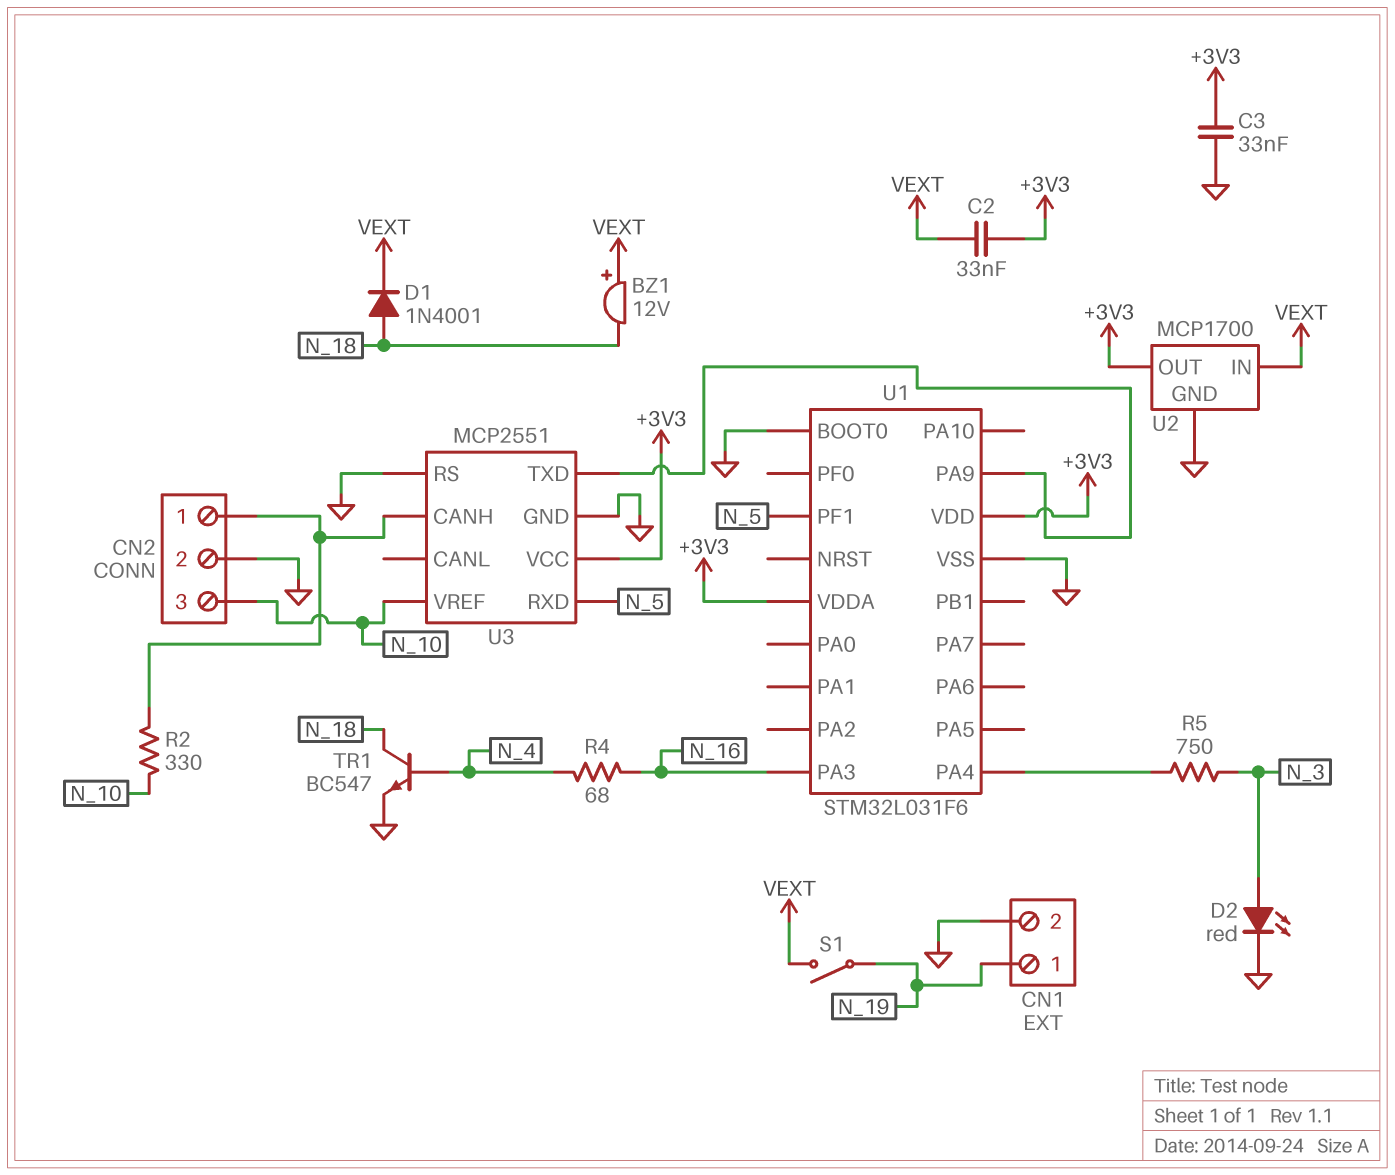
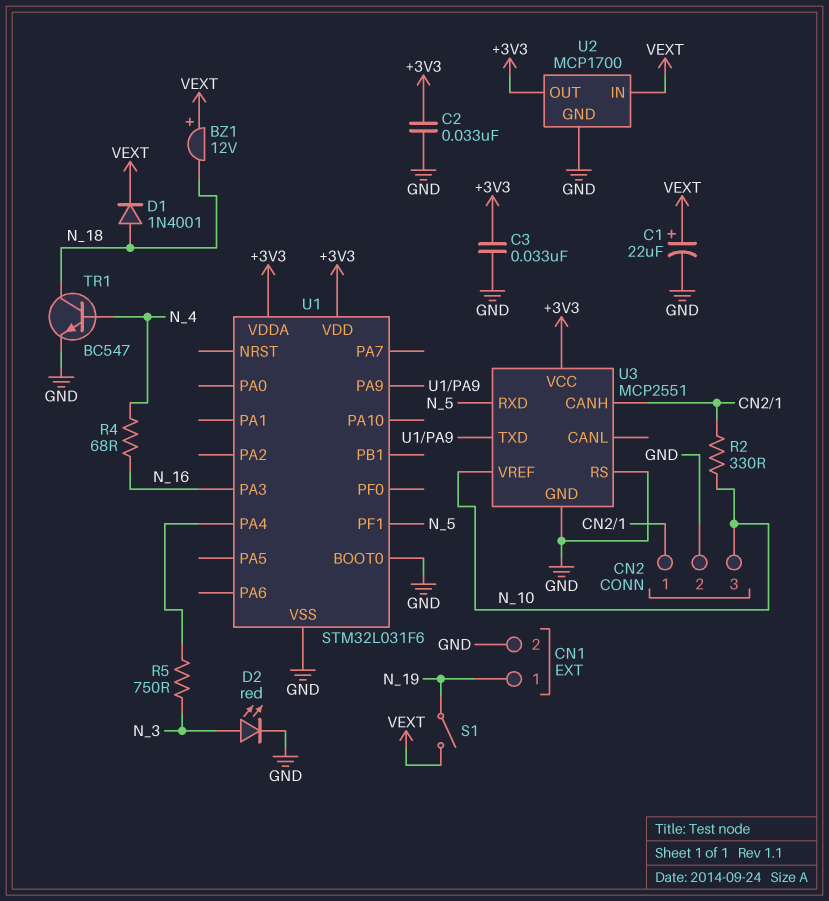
C1: none -> 22uF (plus VEXT, minus GND)
C2: 33nF (+3V3, VEXT) -> 33nF (+3V3, GND)

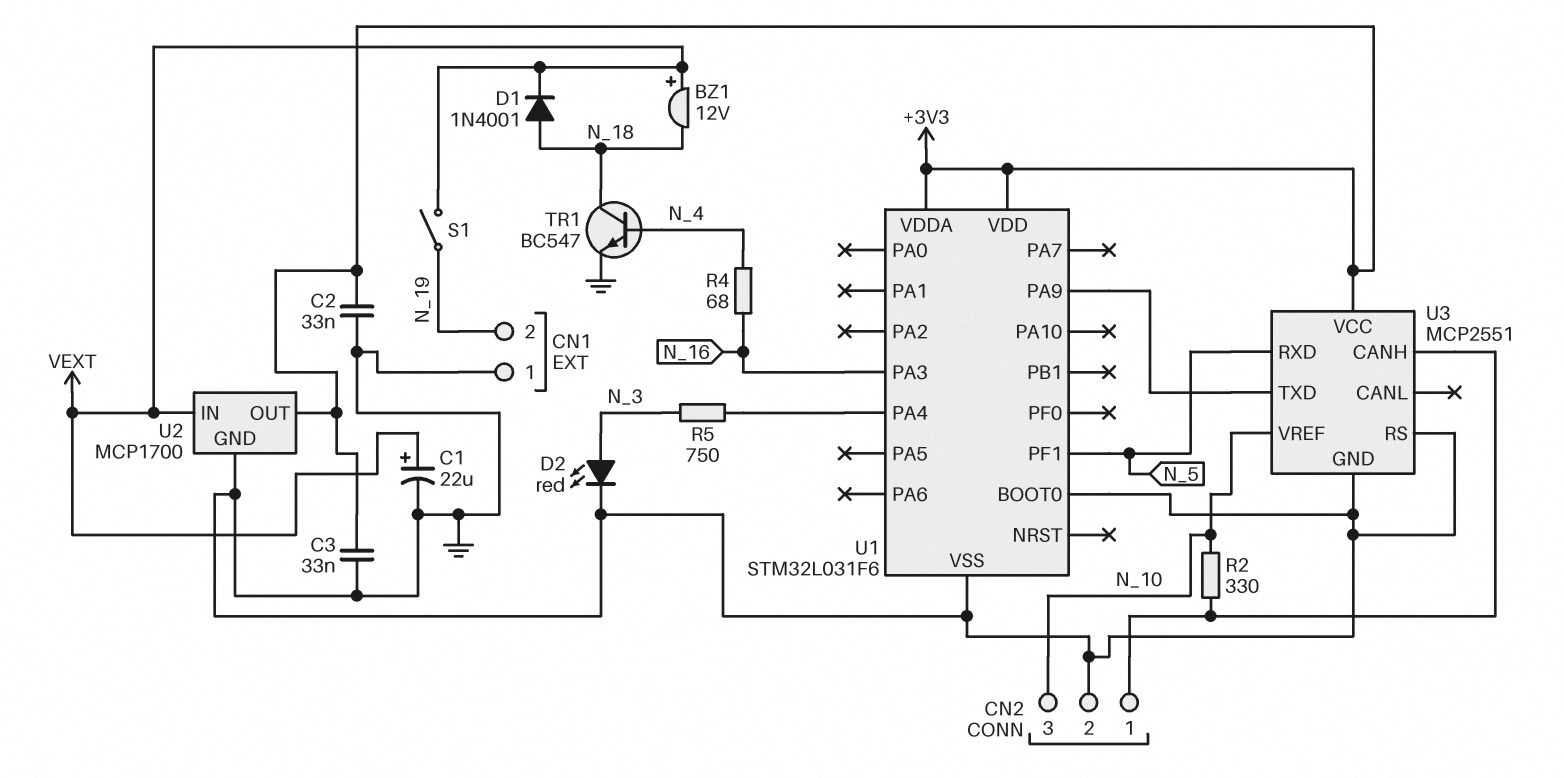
CN1 pin 1: N_19 -> GND
CN1 pin 2: GND -> N_19

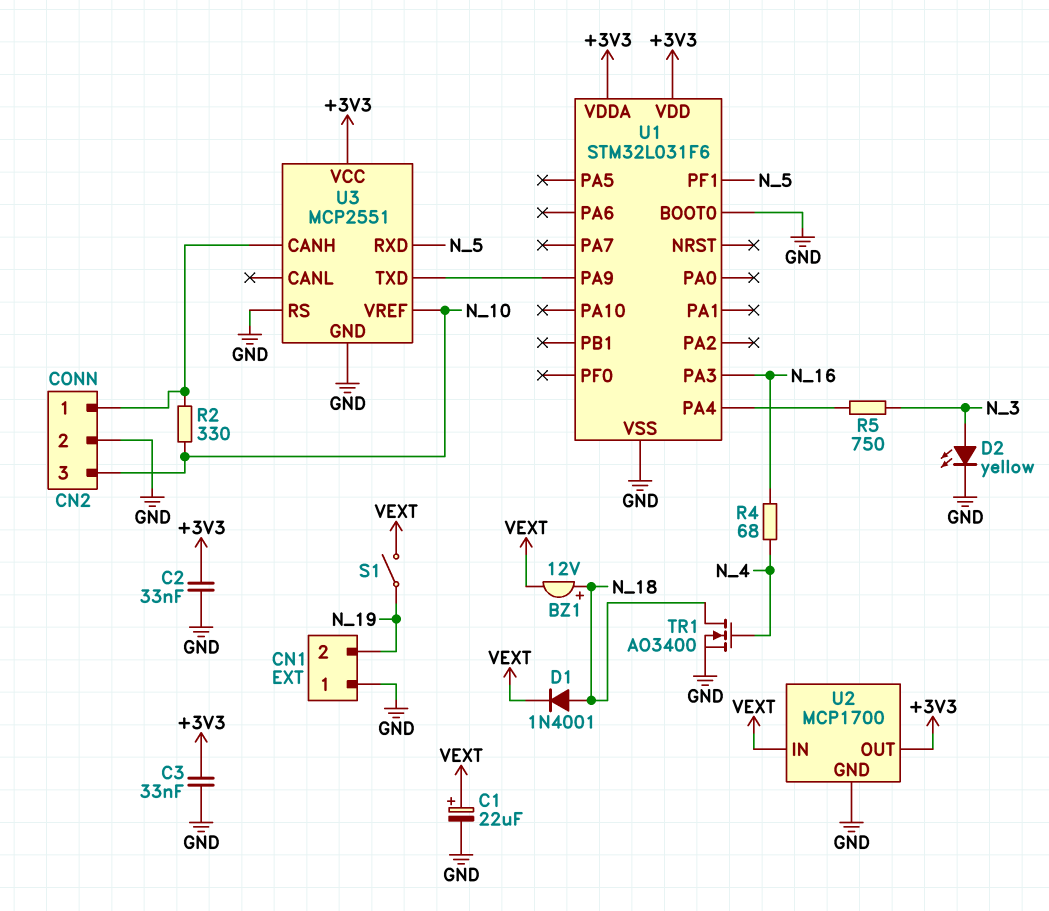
BZ1: buzzer 12V (plus VEXT, minus N_18) -> buzzer 12V (plus N_18, minus VEXT)
D2: LED red (A N_3, K GND) -> LED yellow (A N_3, K GND)
TR1: NPN BC547 (B N_4, C N_18, E GND) -> NMOS AO3400 (G N_4, D N_18, S GND)

